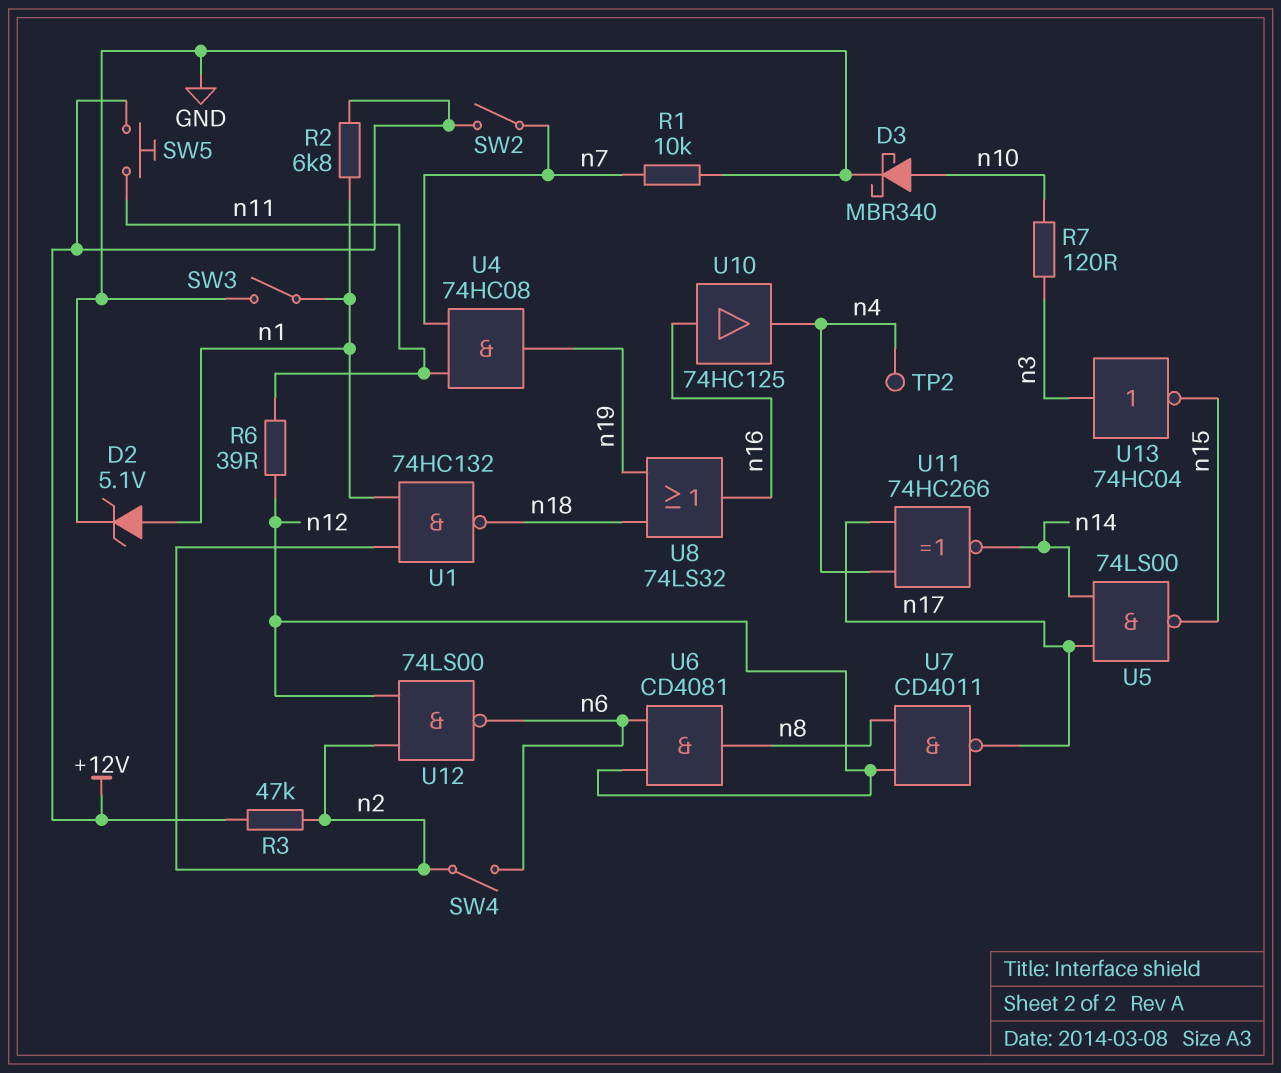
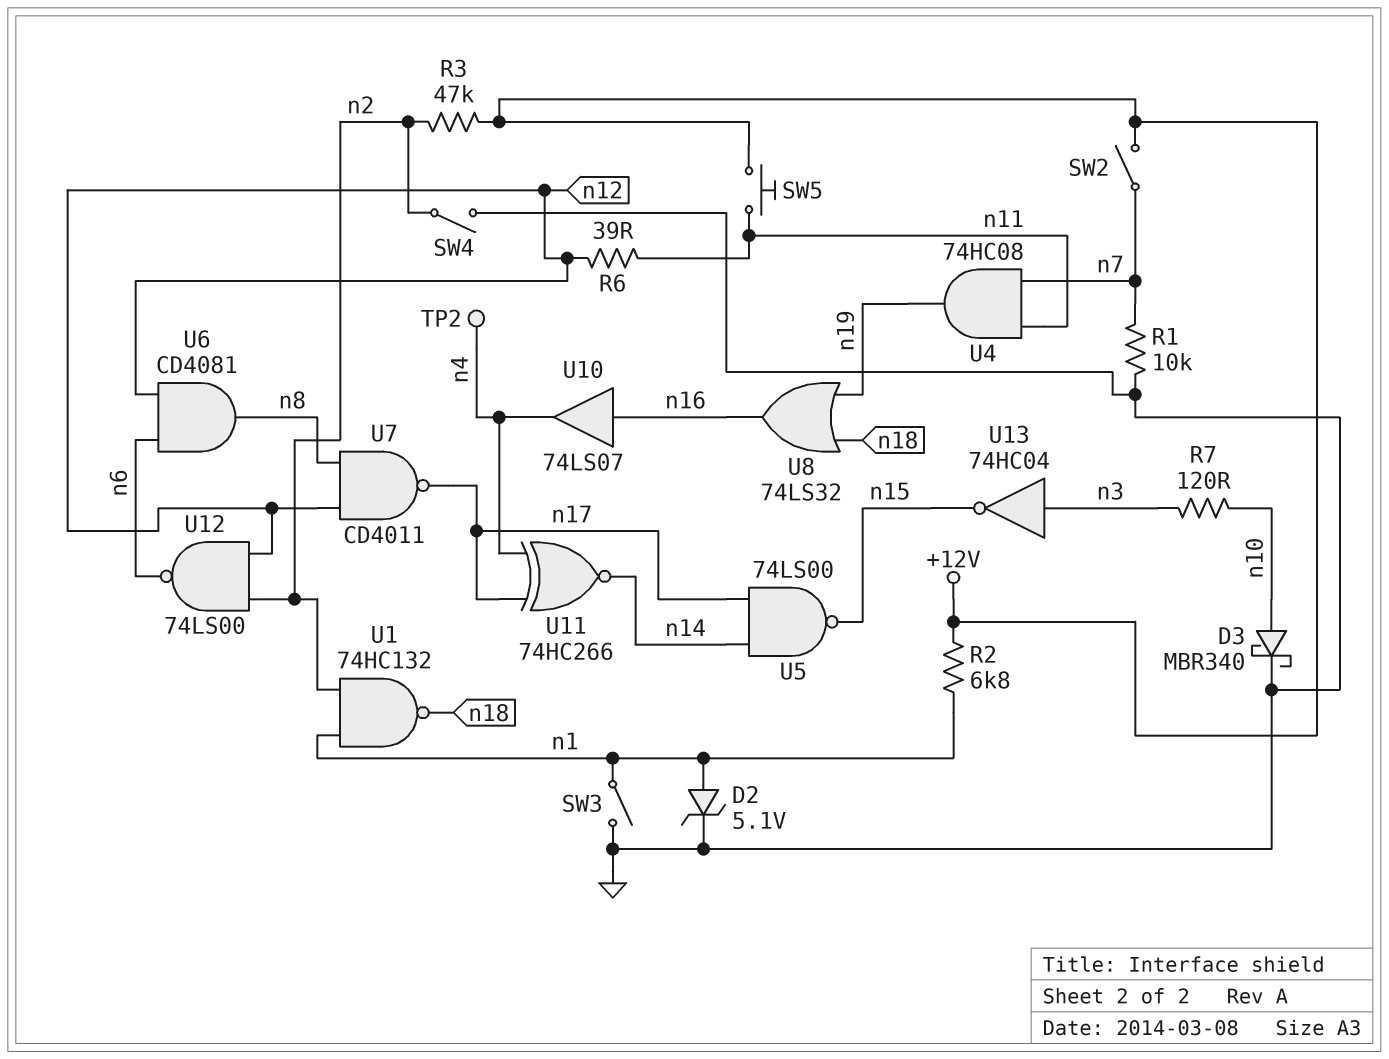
SW4: switch (n2, n6) -> switch (GND, n2)
U10: buffer 74HC125 (in n16, out n4) -> buffer 74LS07 (in n16, out n4)

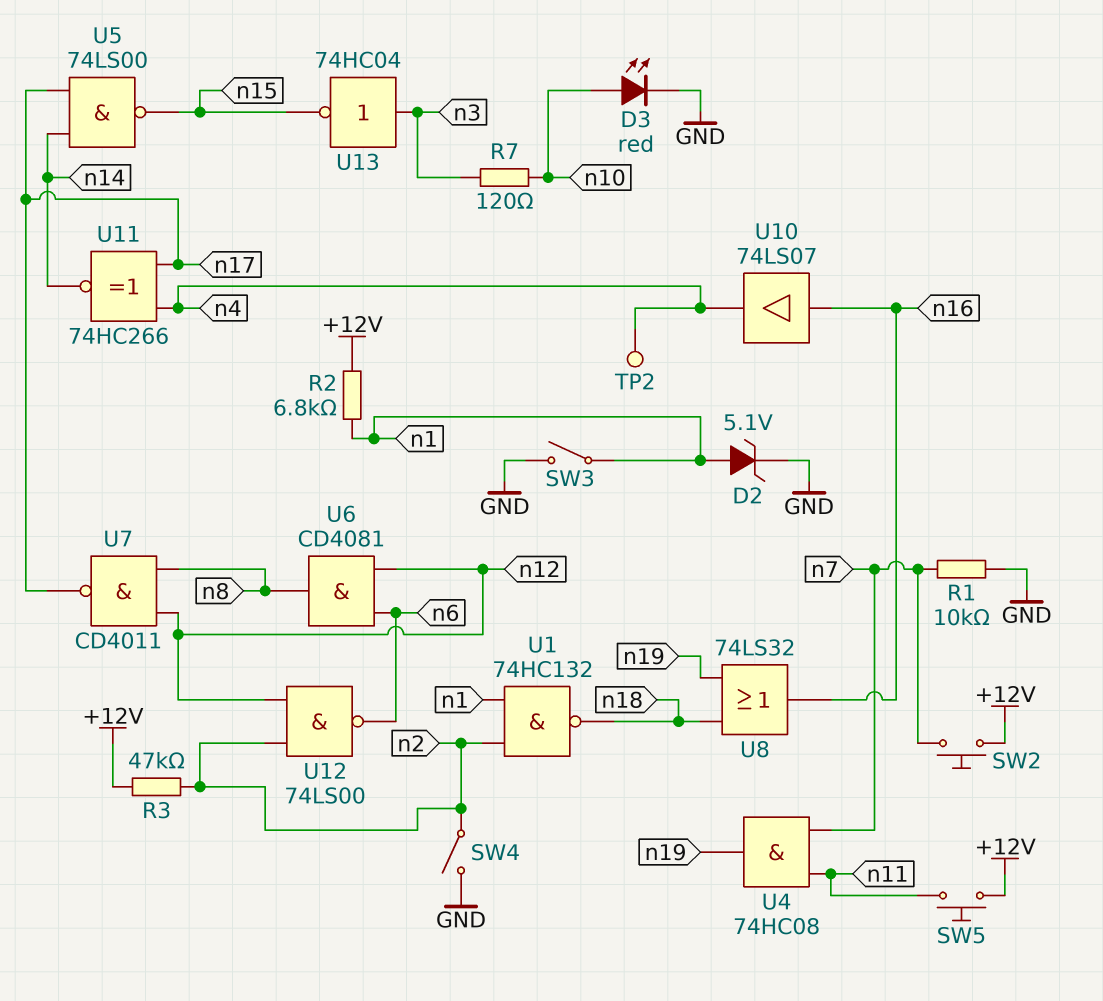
D3: schottky MBR340 (A n10, K GND) -> LED red (A n10, K GND)
R6: 39 (n11, n12) -> none
SW2: switch (+12V, n7) -> button (+12V, n7)

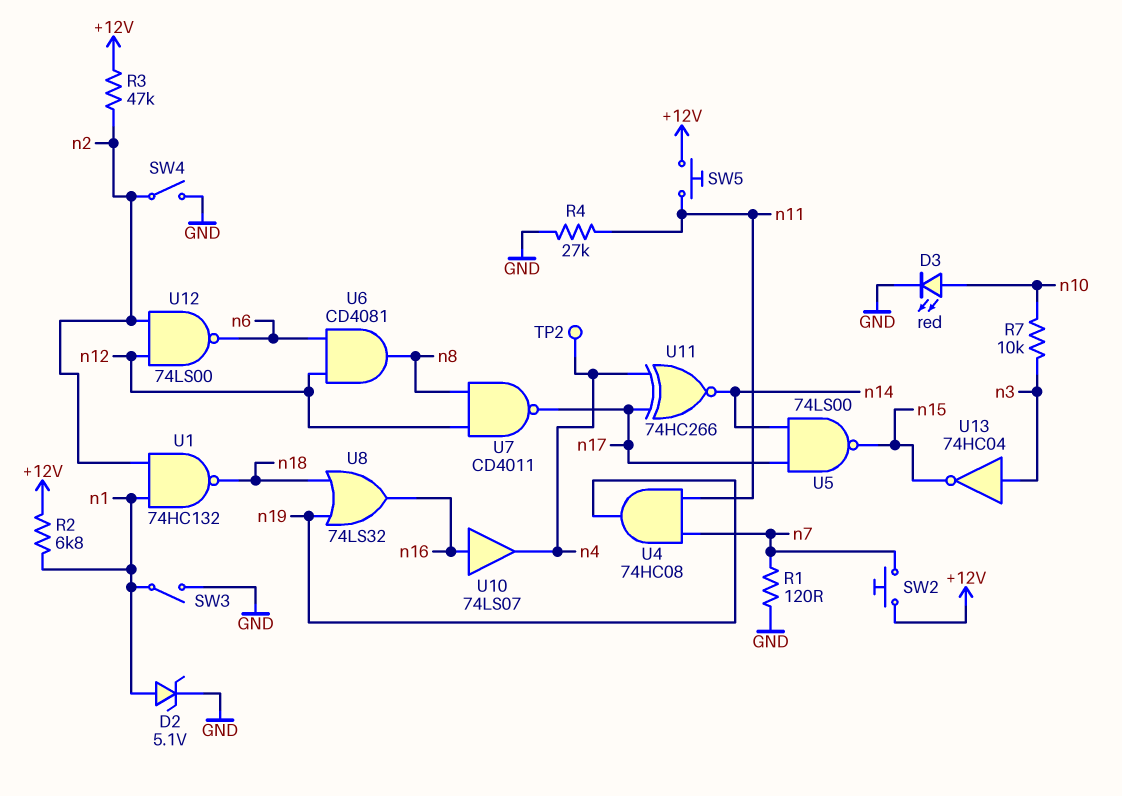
R1: 10k (GND, n7) -> 120 (GND, n7)
R4: none -> 27k (GND, n11)
R7: 120 (n3, n10) -> 10k (n3, n10)

